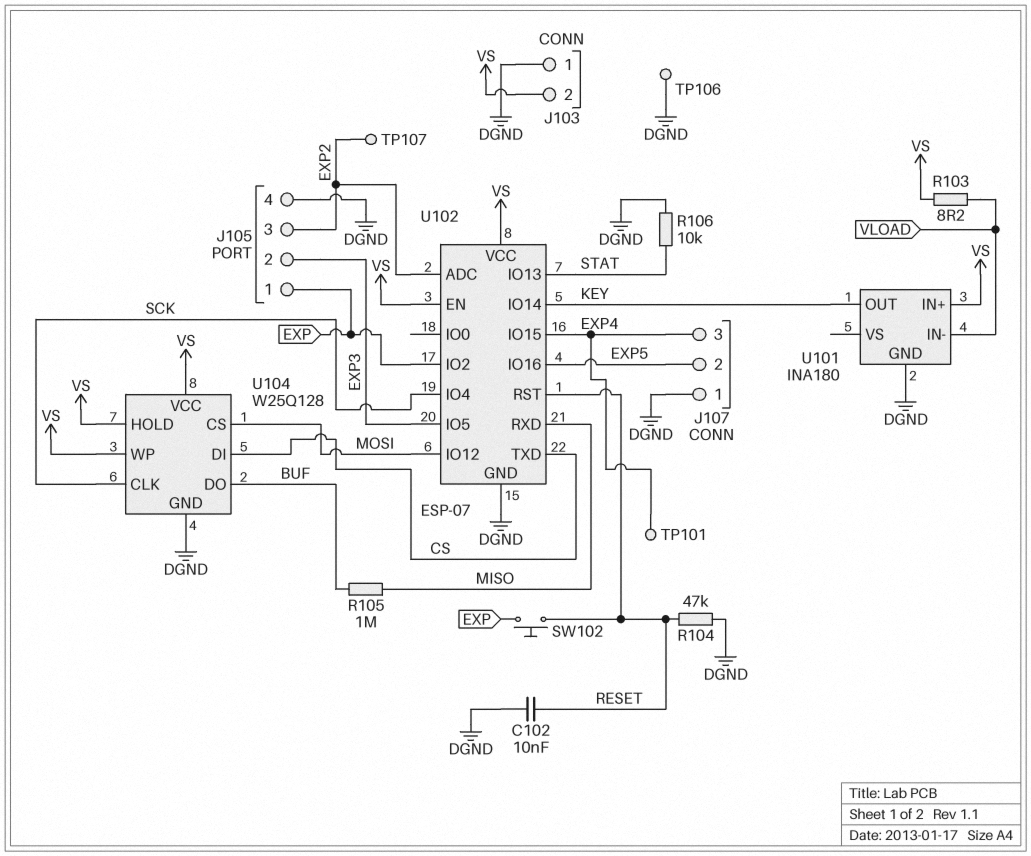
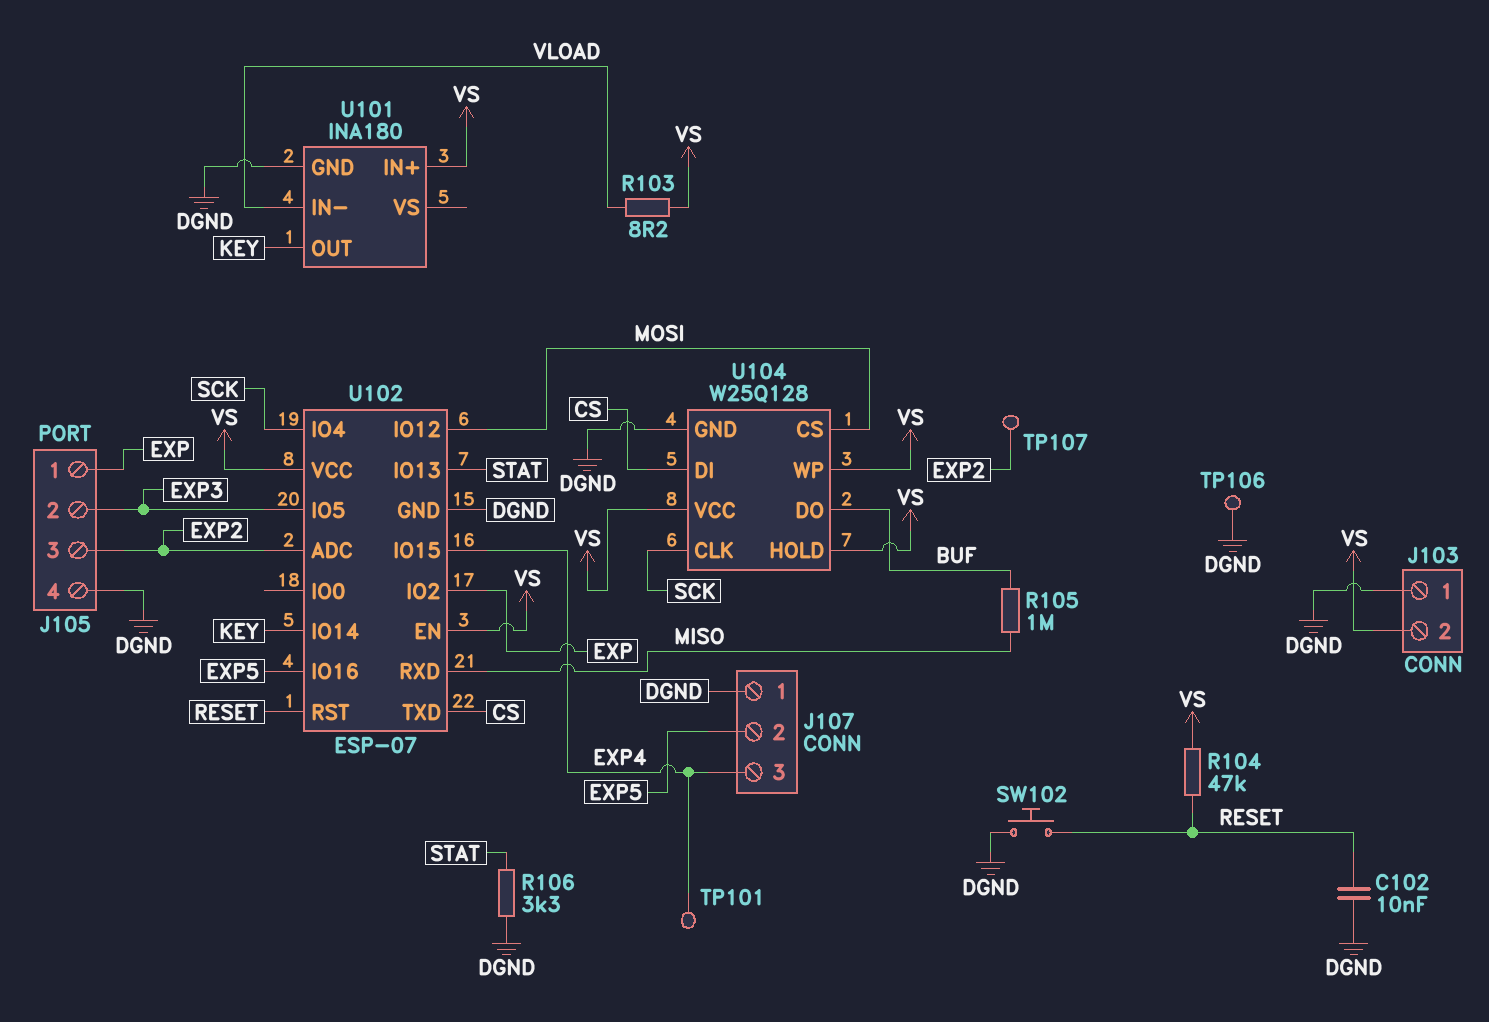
R104: 47k (DGND, RESET) -> 47k (RESET, VS)
R106: 10k (DGND, STAT) -> 3.3k (DGND, STAT)
SW102: button (EXP, RESET) -> button (DGND, RESET)

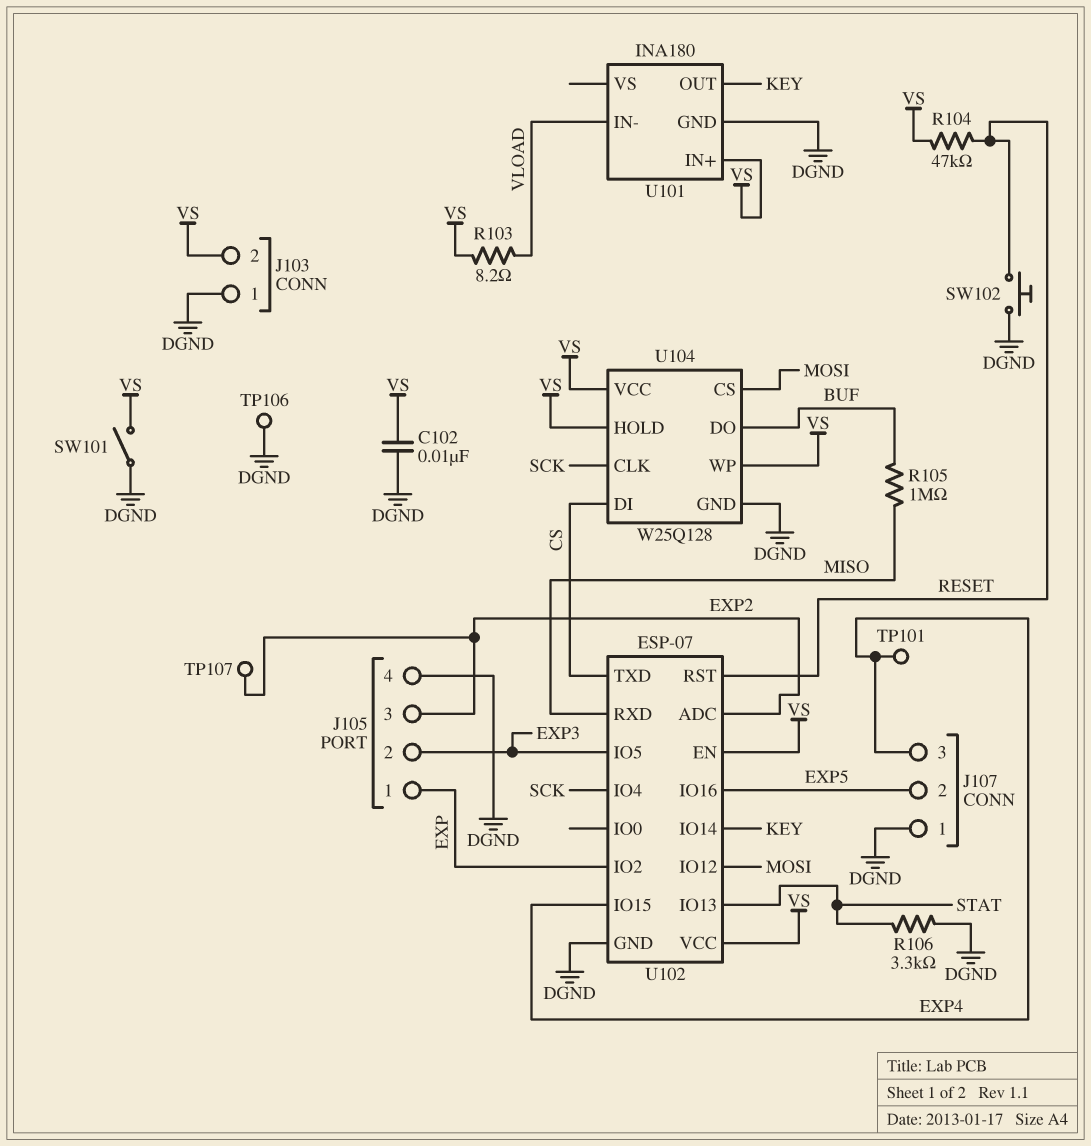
C102: 10nF (DGND, RESET) -> 10nF (DGND, VS)
SW101: none -> switch (DGND, VS)

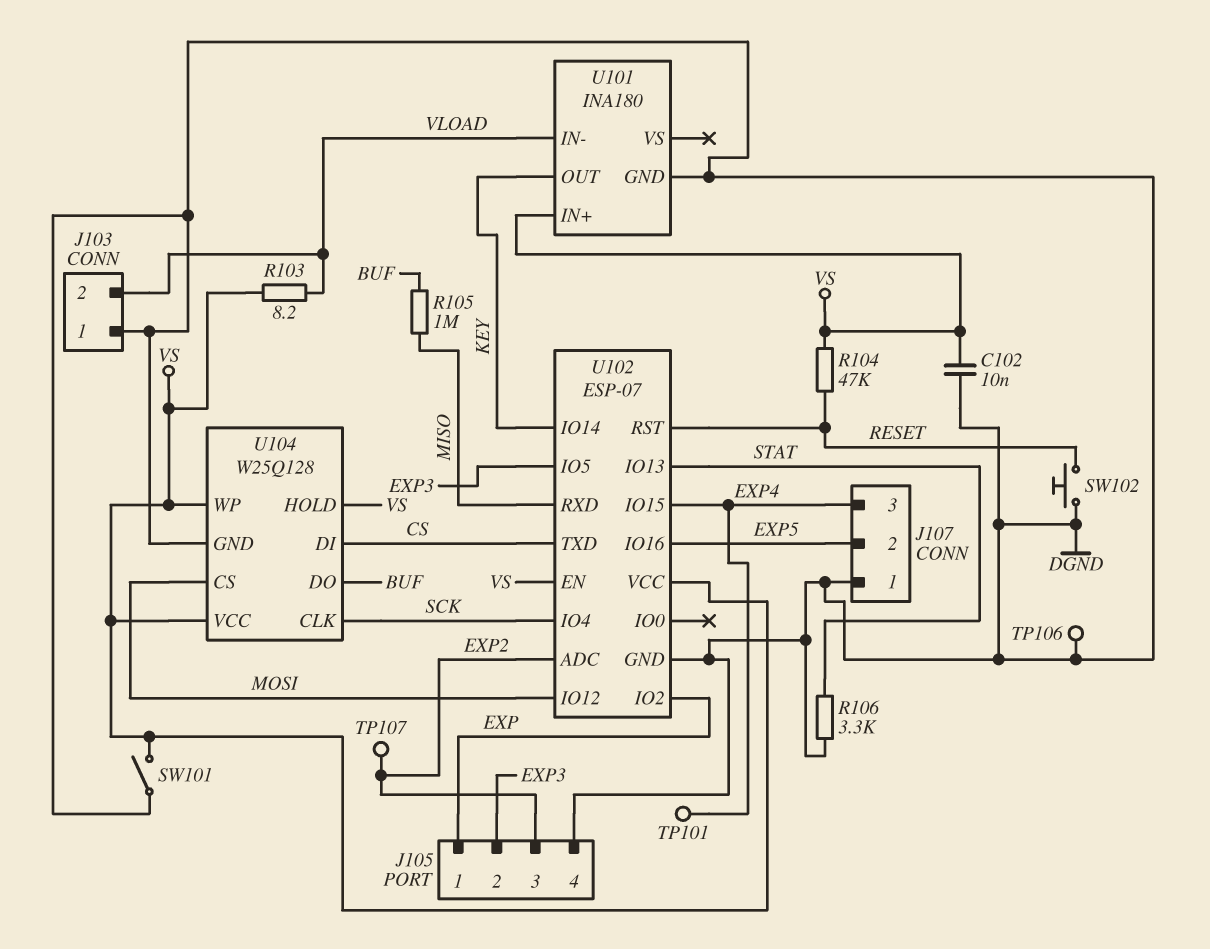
J103 pin 2: VS -> VLOAD

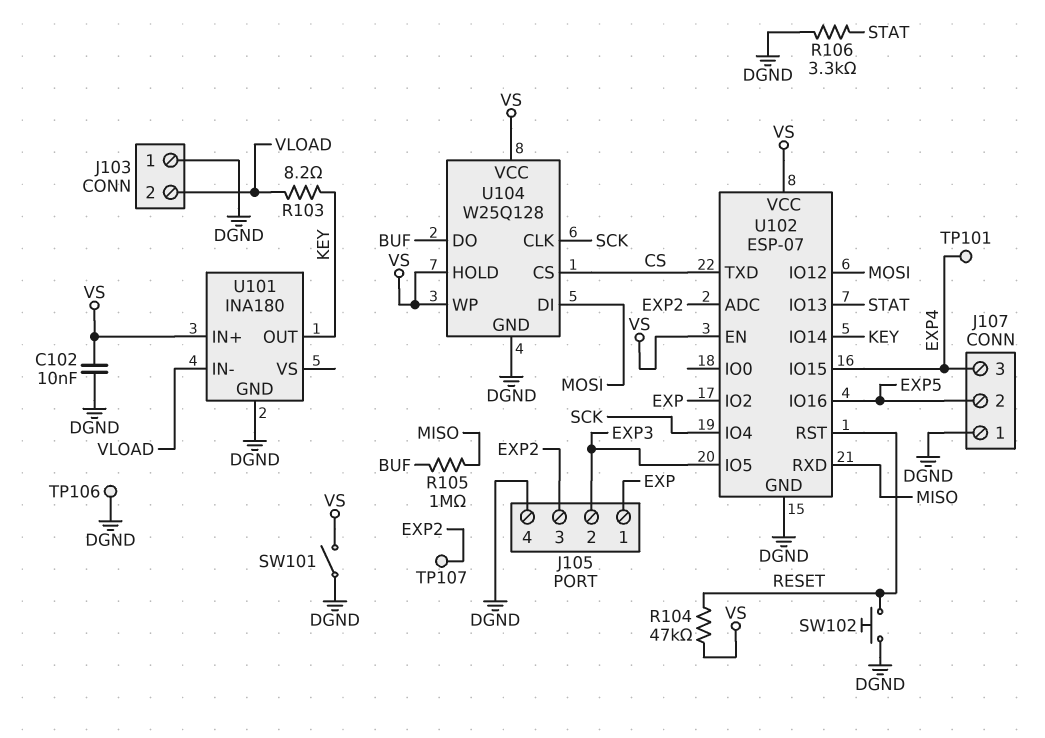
R103: 8.2 (VLOAD, VS) -> 8.2 (KEY, VLOAD)
U104 pin CS: MOSI -> CS
U104 pin DI: CS -> MOSI

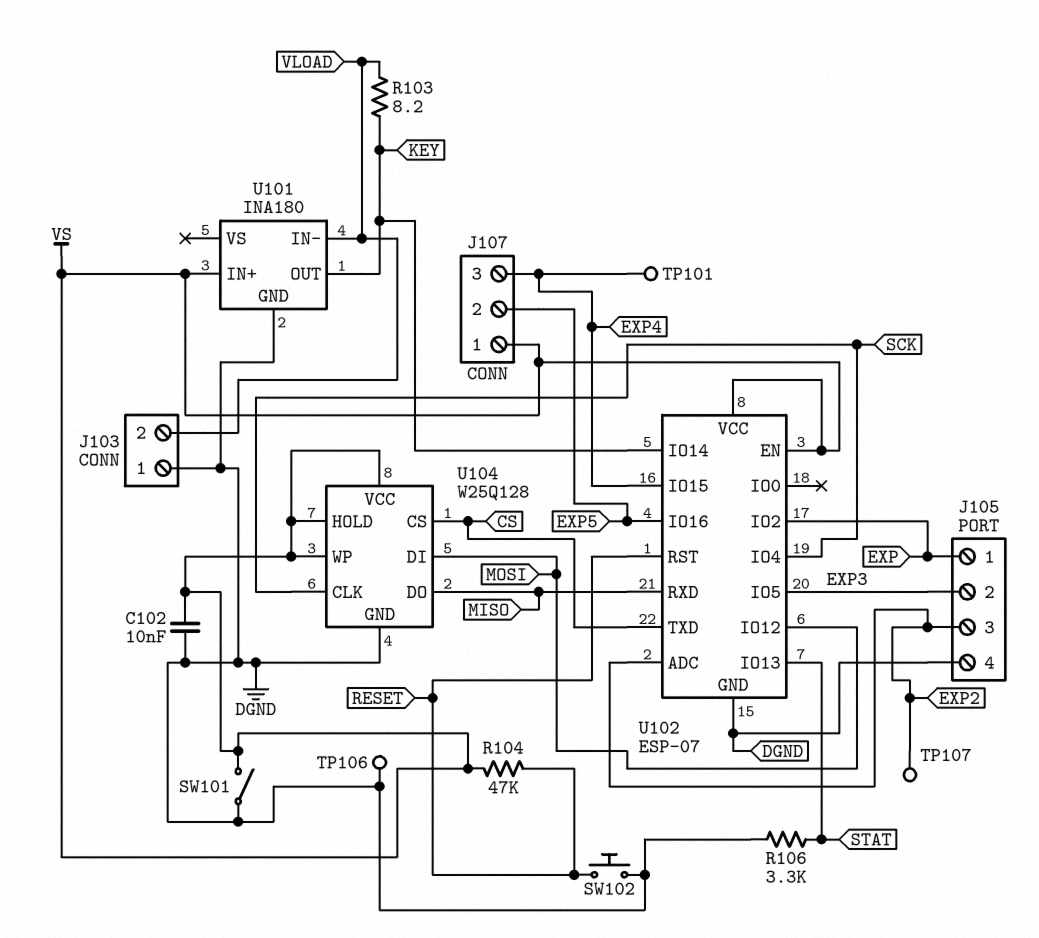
J107 pin 1: DGND -> VS
R105: 1M (BUF, MISO) -> none
U104 pin DO: BUF -> MISO

